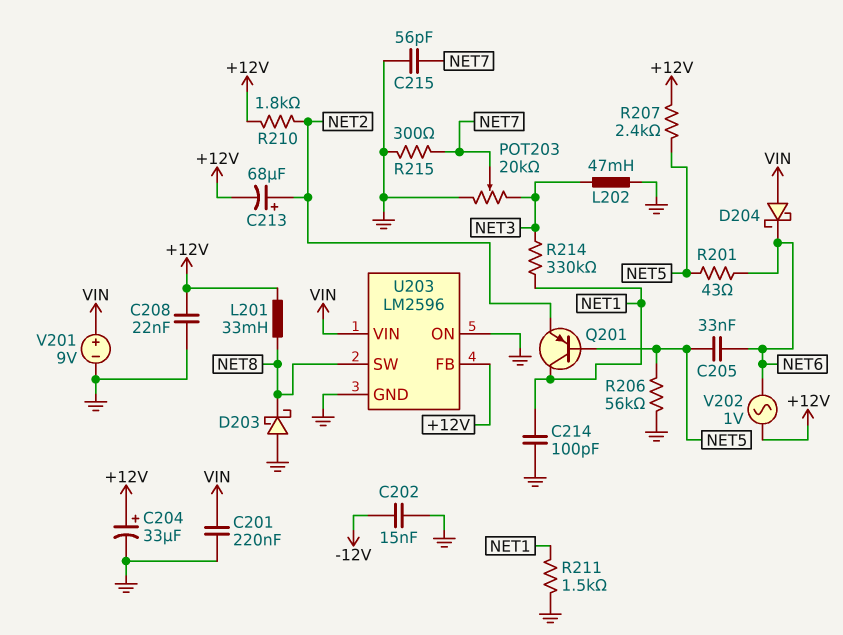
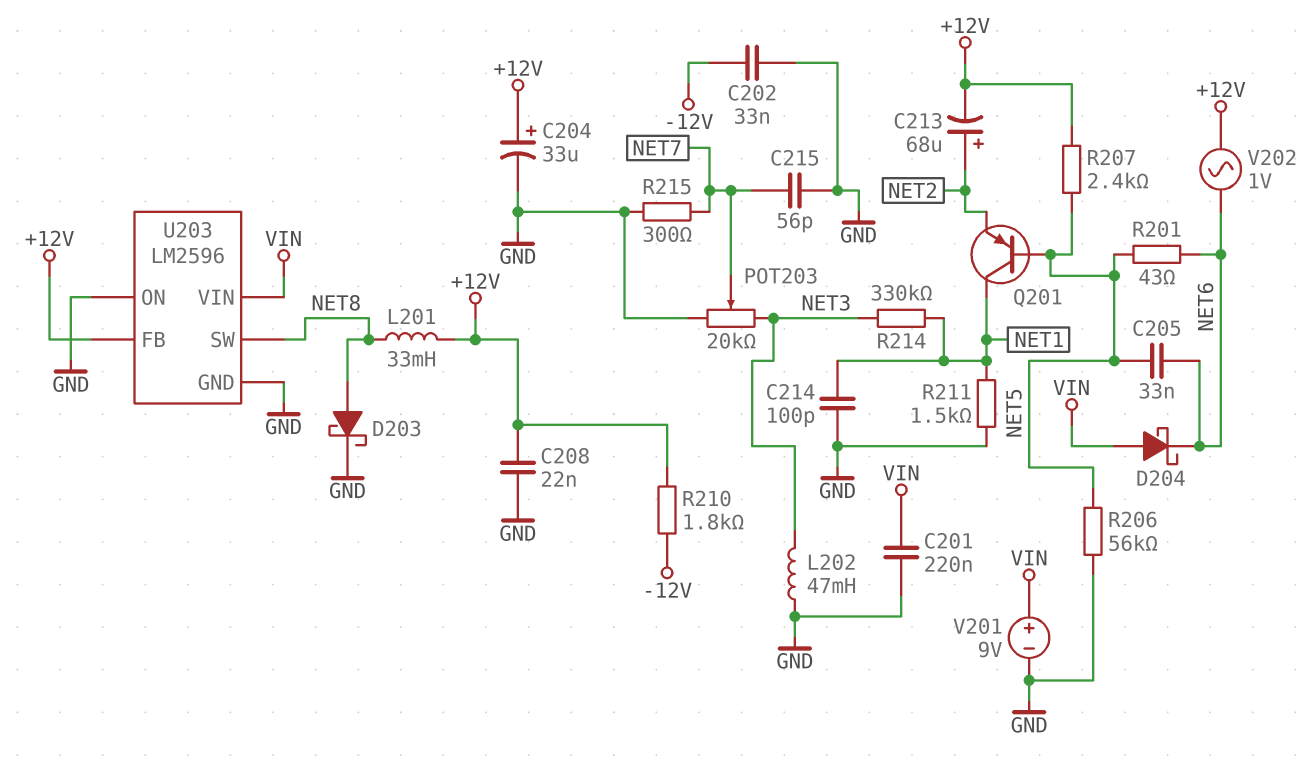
C202: 15nF (-12V, GND) -> 33nF (-12V, GND)
D203: schottky (A GND, K NET8) -> schottky (A NET8, K GND)
R210: 1.8k (+12V, NET2) -> 1.8k (+12V, -12V)

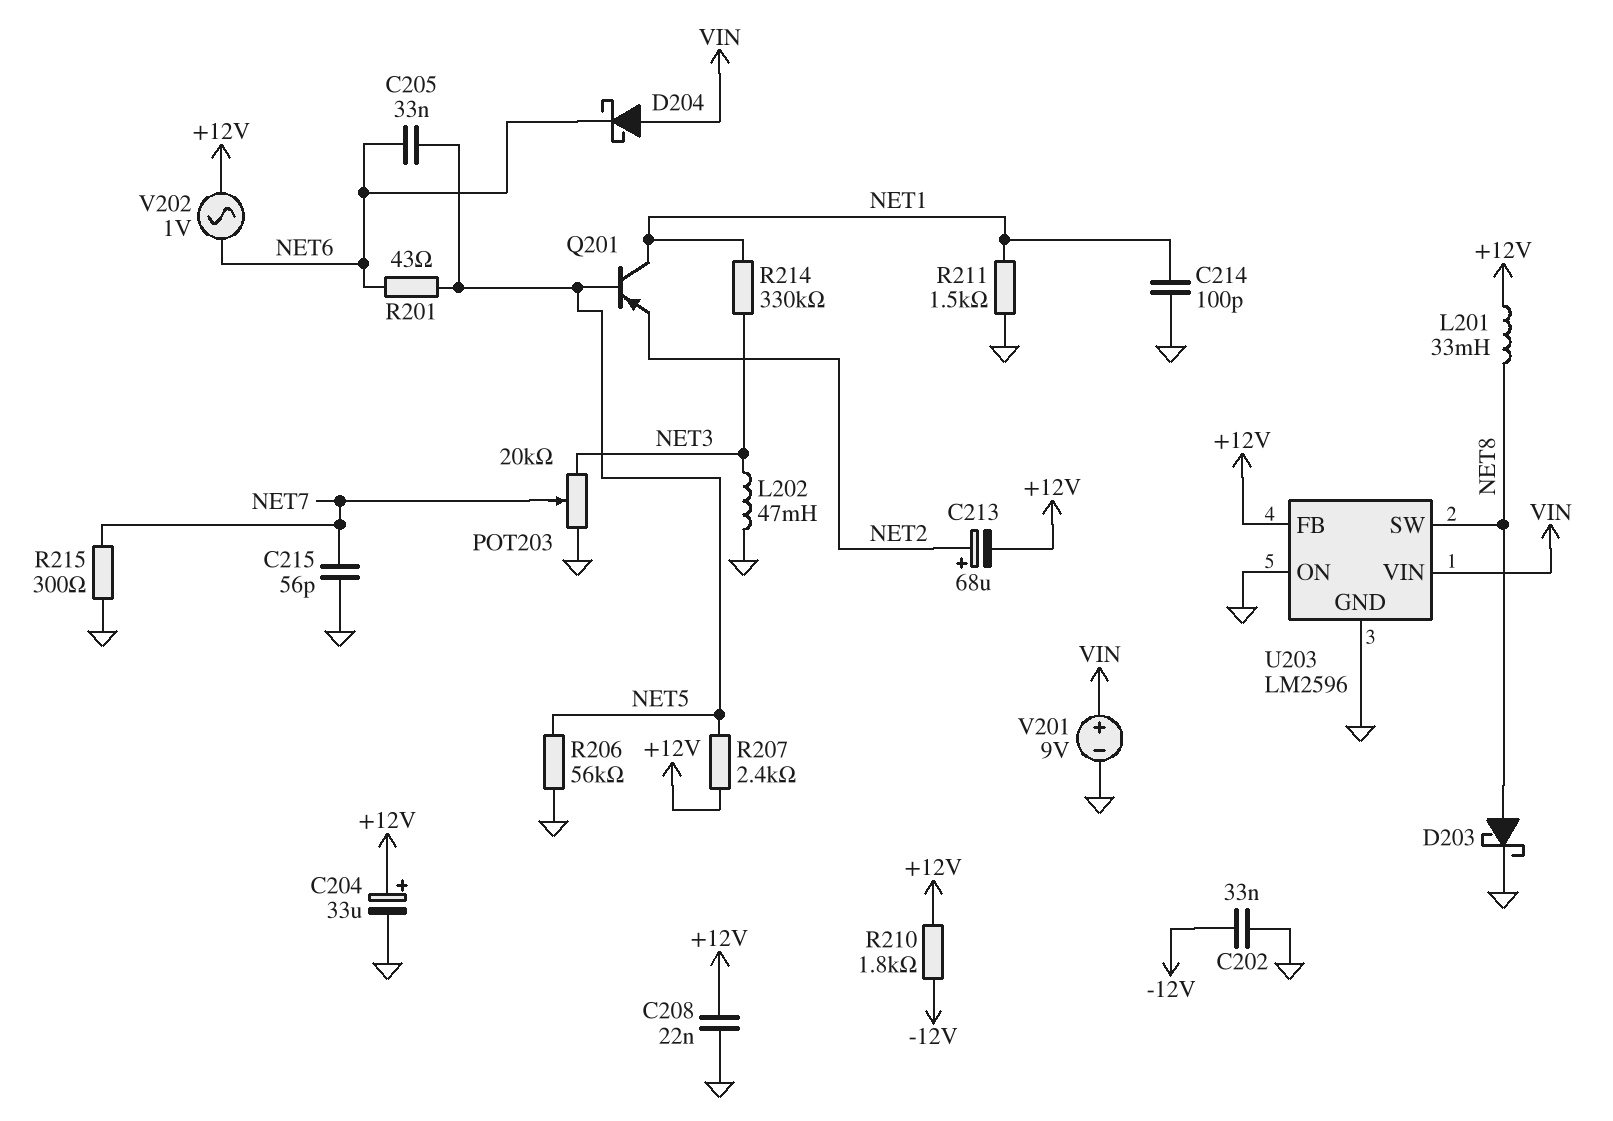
C201: 220nF (GND, VIN) -> none

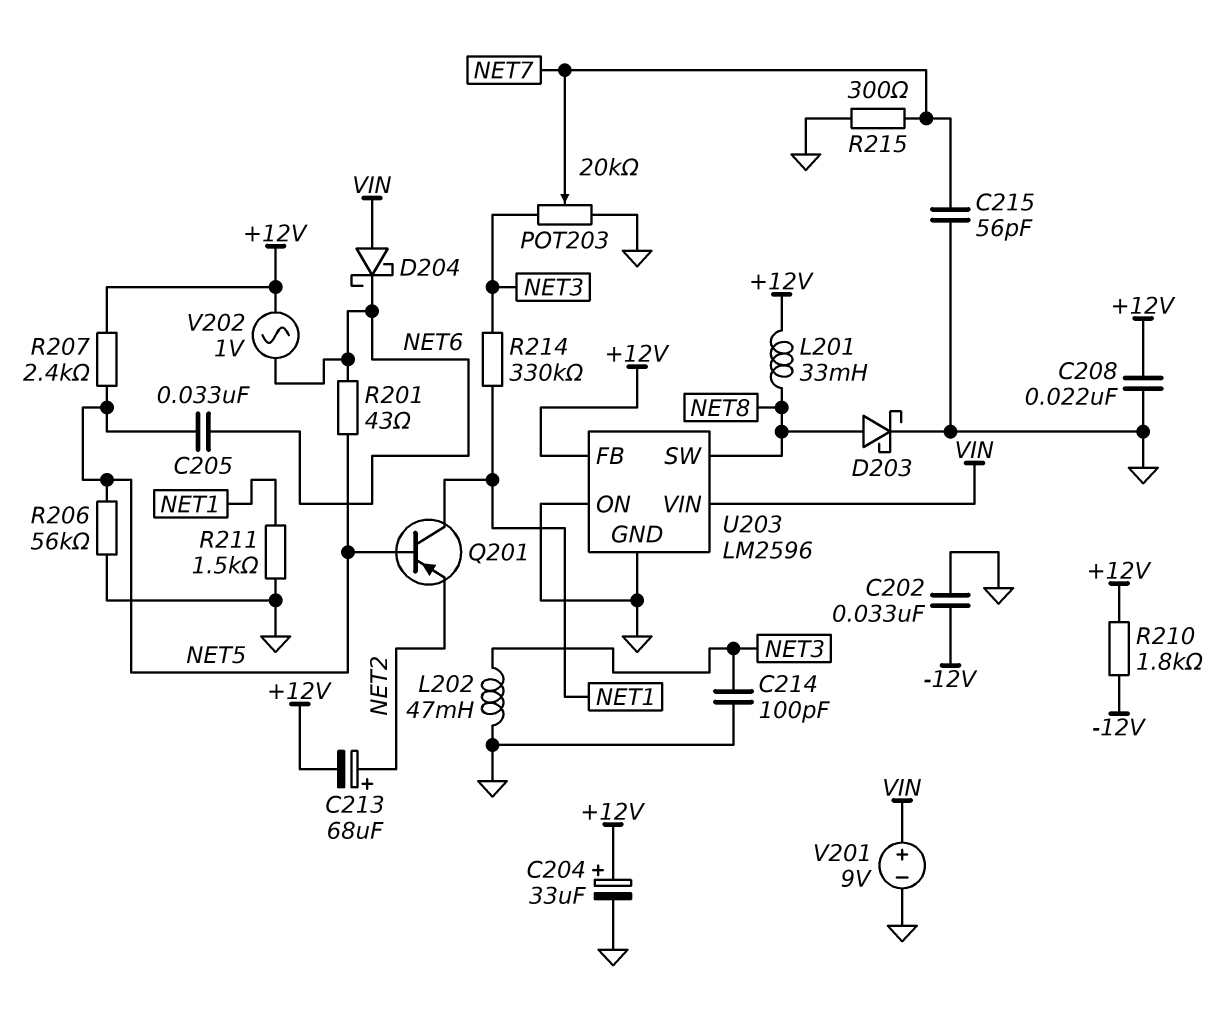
C214: 100pF (GND, NET1) -> 100pF (GND, NET3)

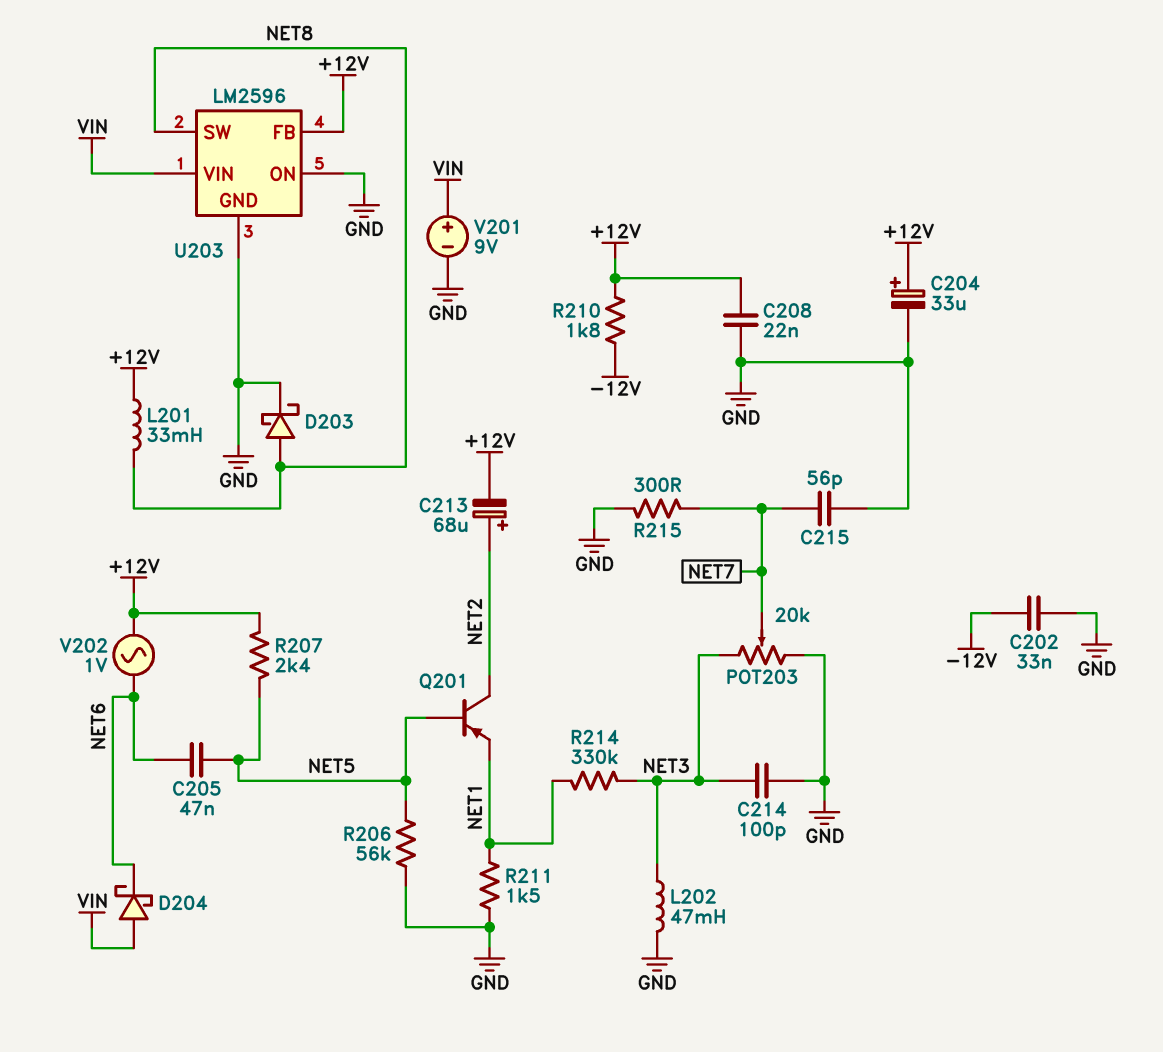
C205: 33nF (NET5, NET6) -> 47nF (NET5, NET6)
Q201: PNP (B NET5, C NET1, E NET2) -> PNP (B NET5, C NET2, E NET1)
R201: 43 (NET5, NET6) -> none

